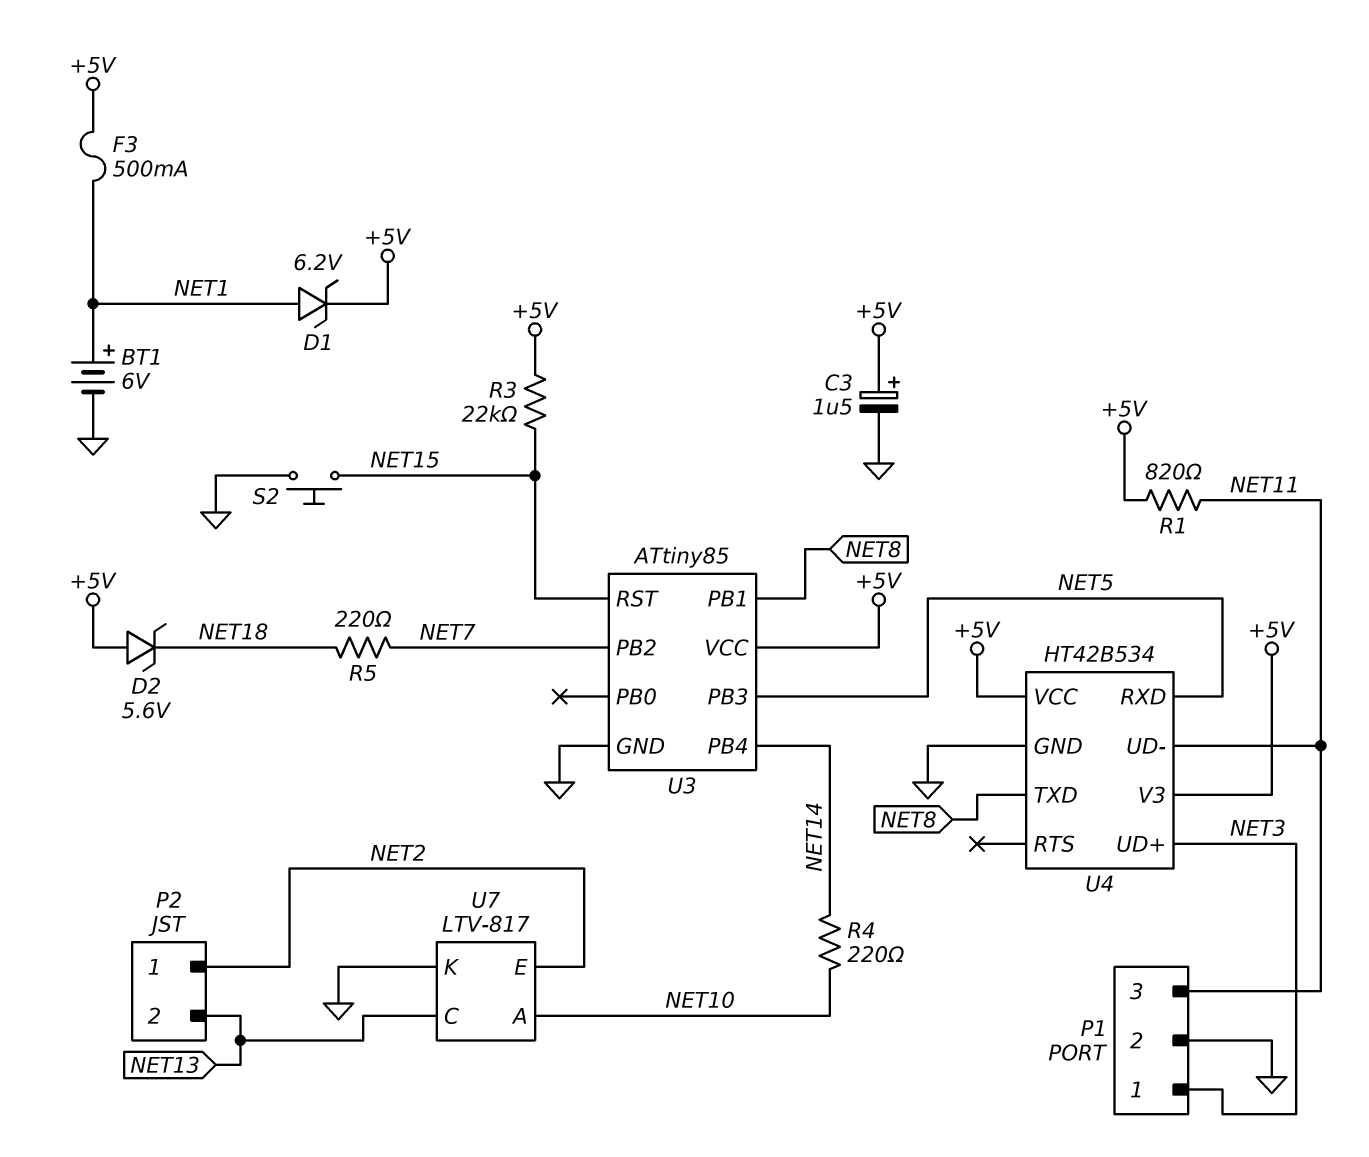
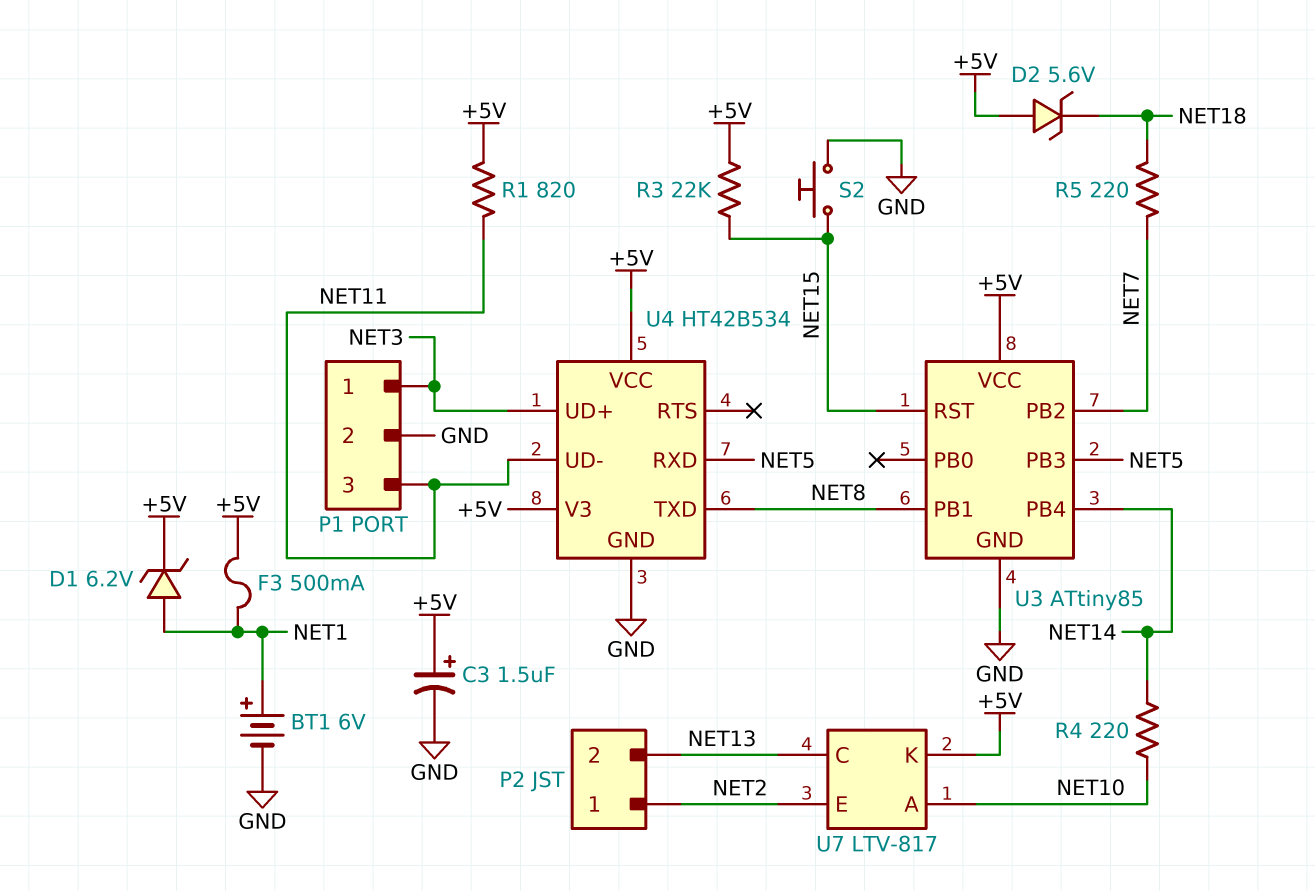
U7 pin K: GND -> +5V

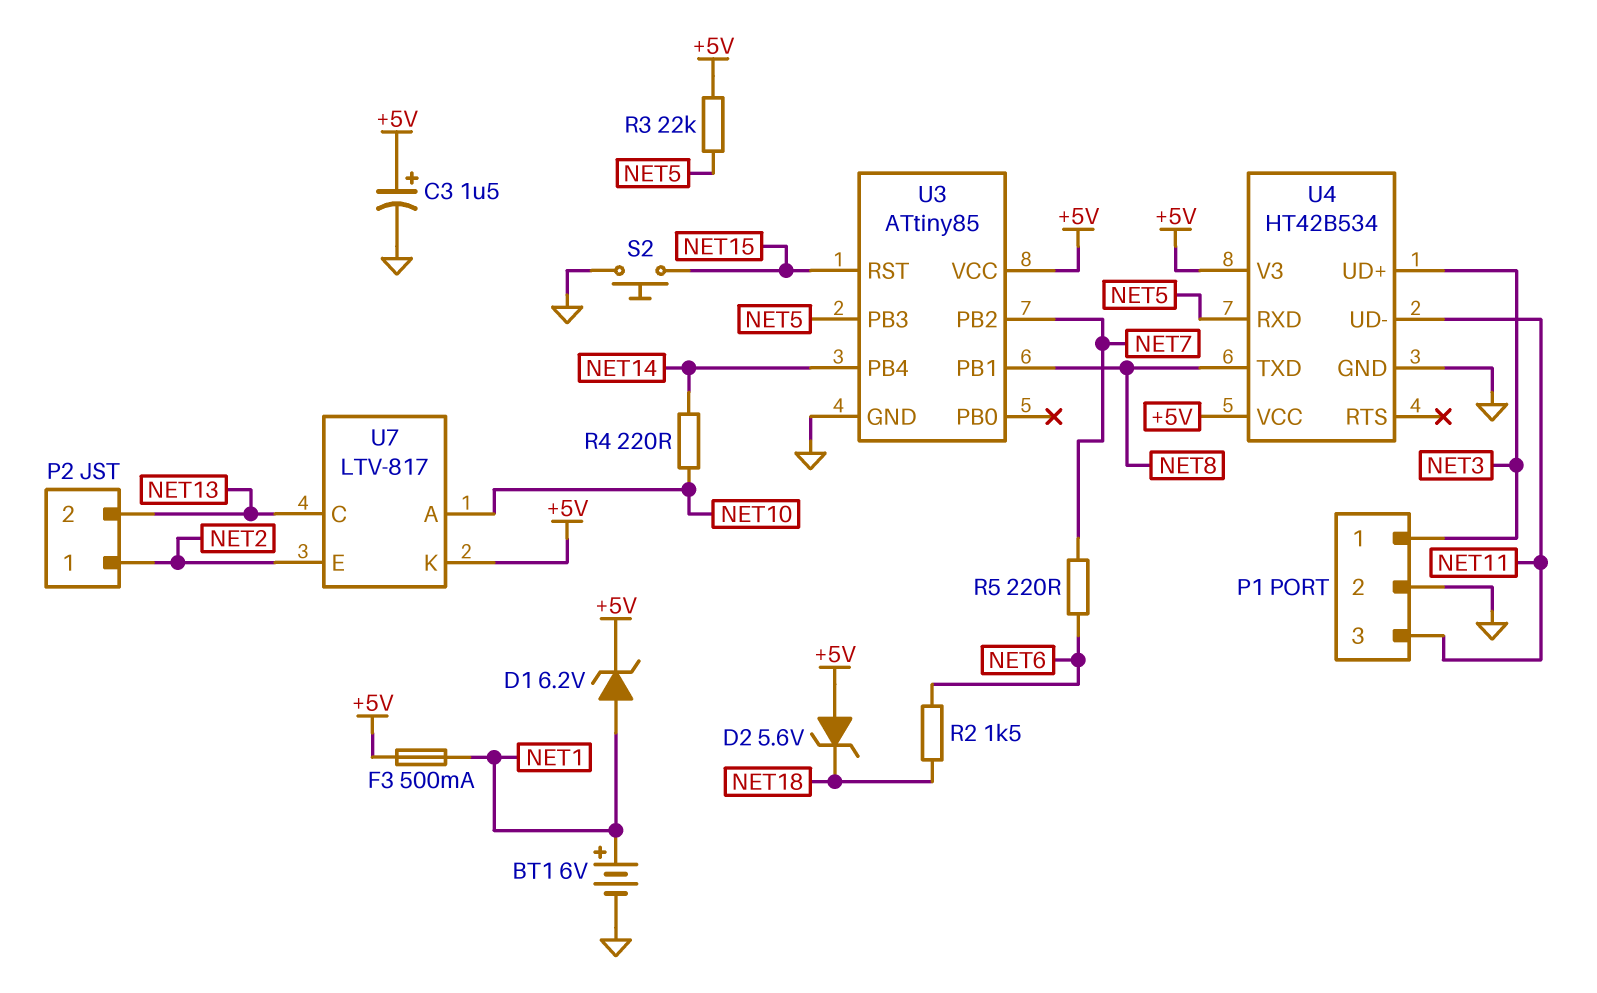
R1: 820 (+5V, NET11) -> none
R2: none -> 1.5k (NET6, NET18)
R3: 22k (+5V, NET15) -> 22k (+5V, NET5)
R5: 220 (NET7, NET18) -> 220 (NET6, NET7)

